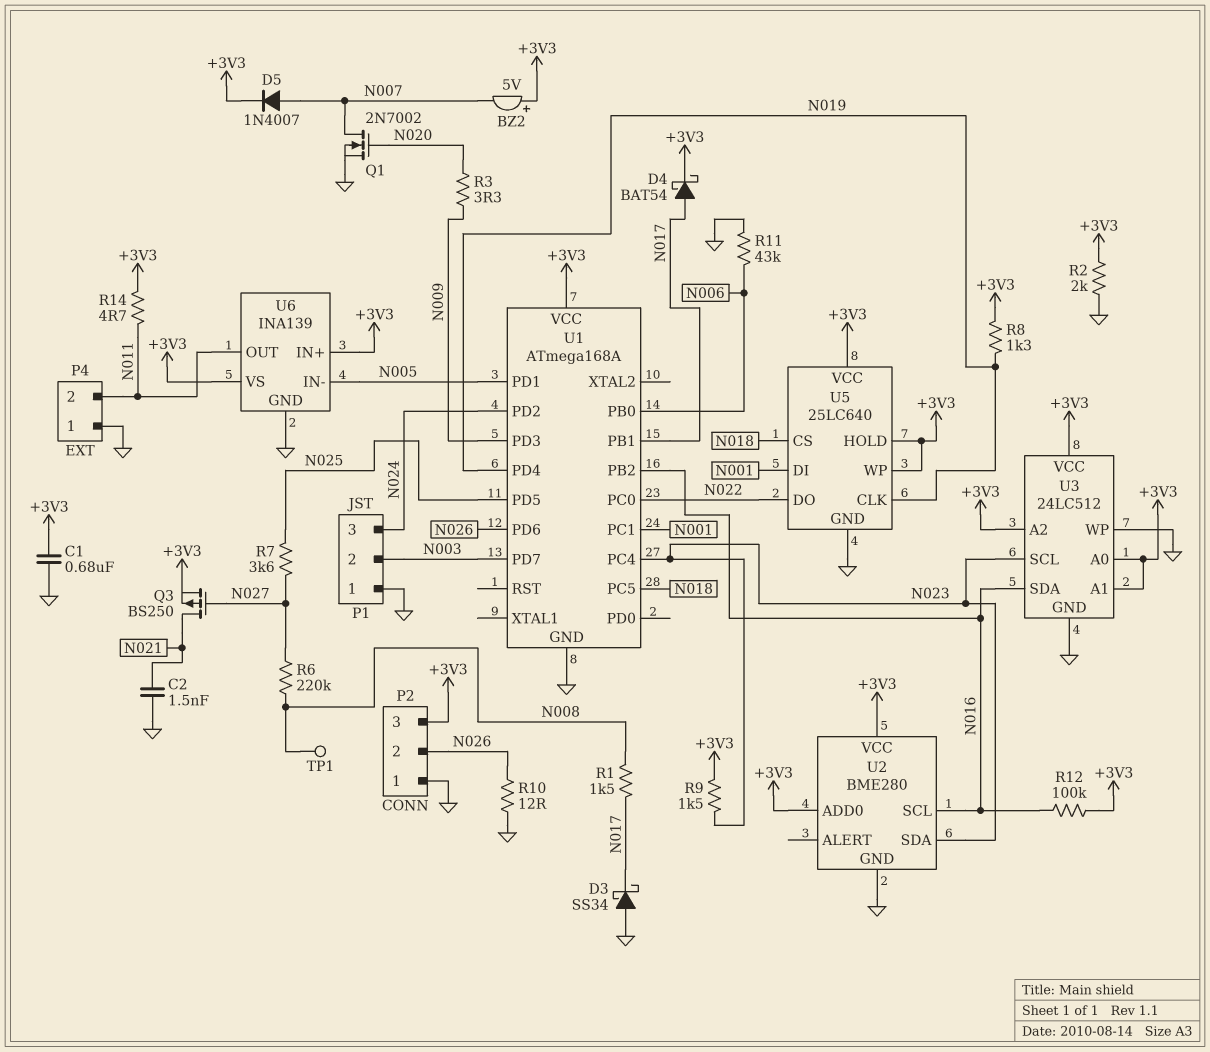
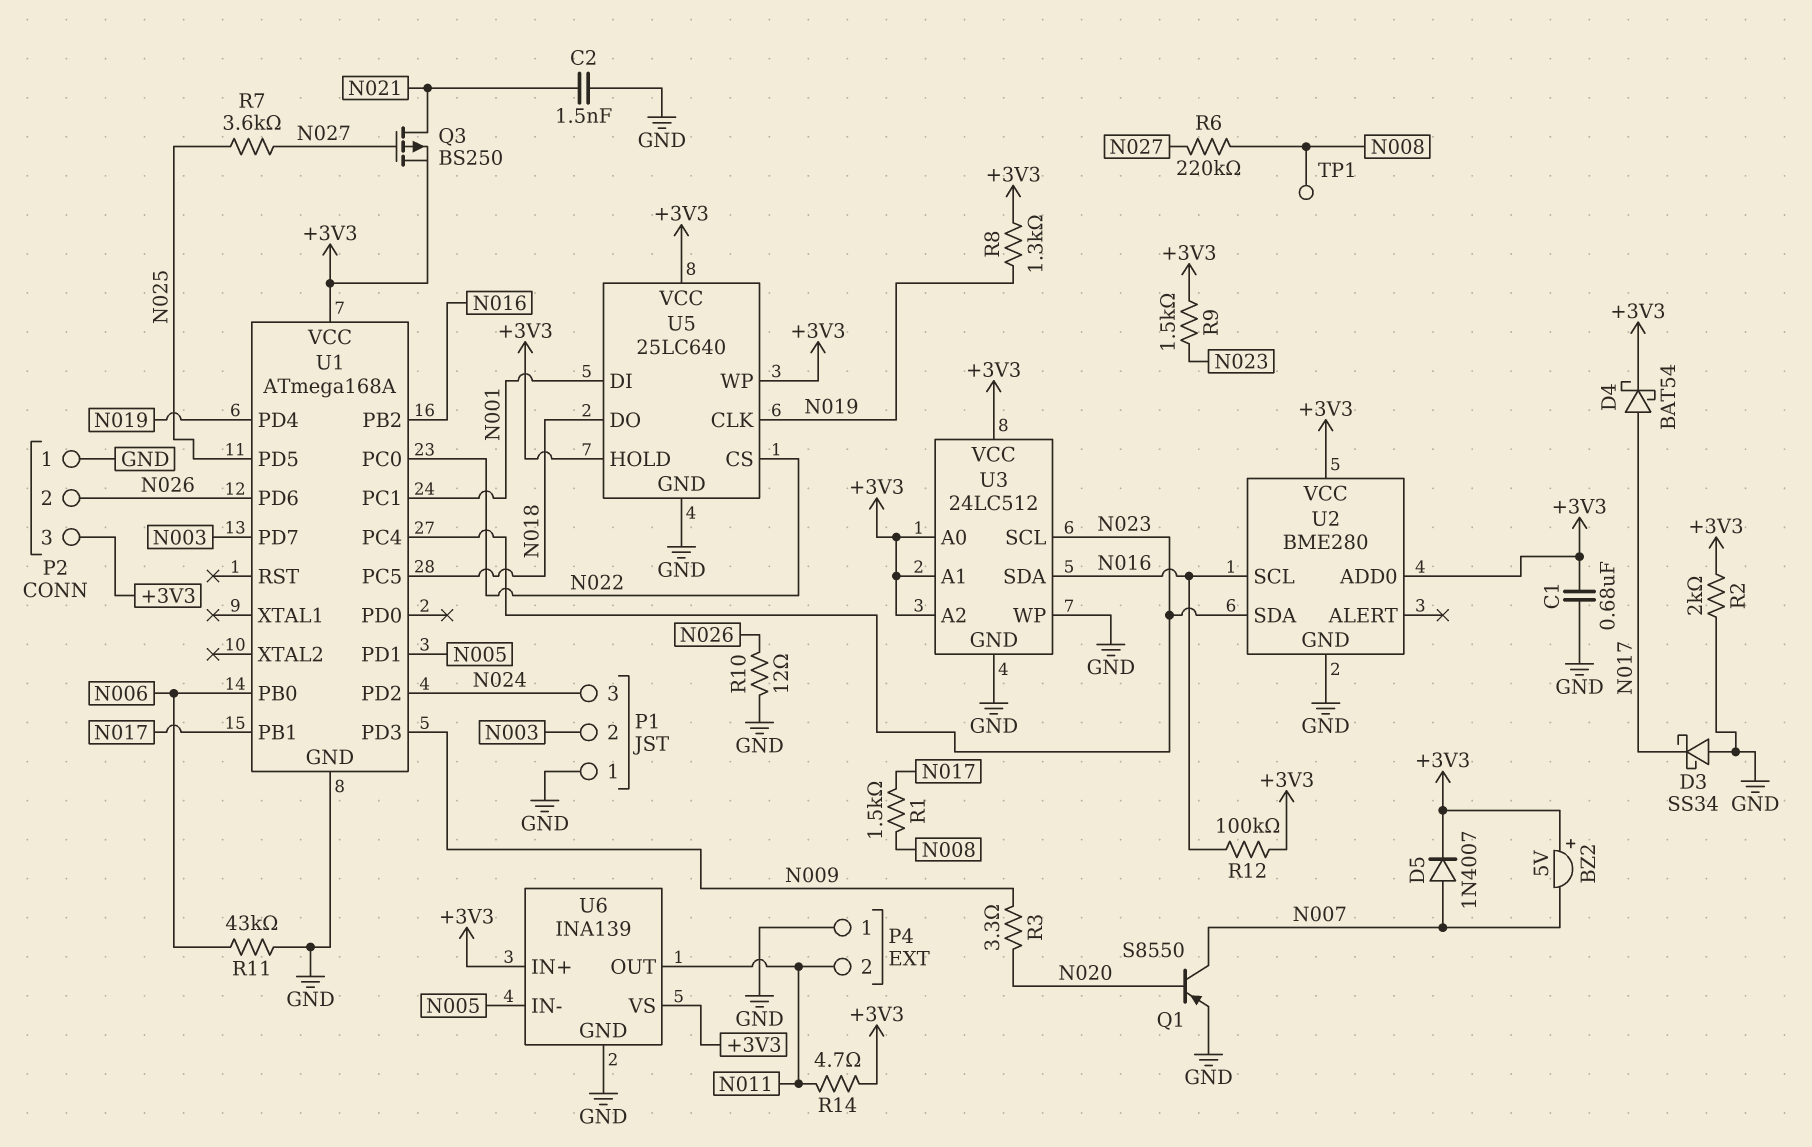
Q1: NMOS 2N7002 (G N020, D N007, S GND) -> PNP S8550 (B N020, C N007, E GND)
U5 pin CS: N018 -> N022
U5 pin DO: N022 -> N018

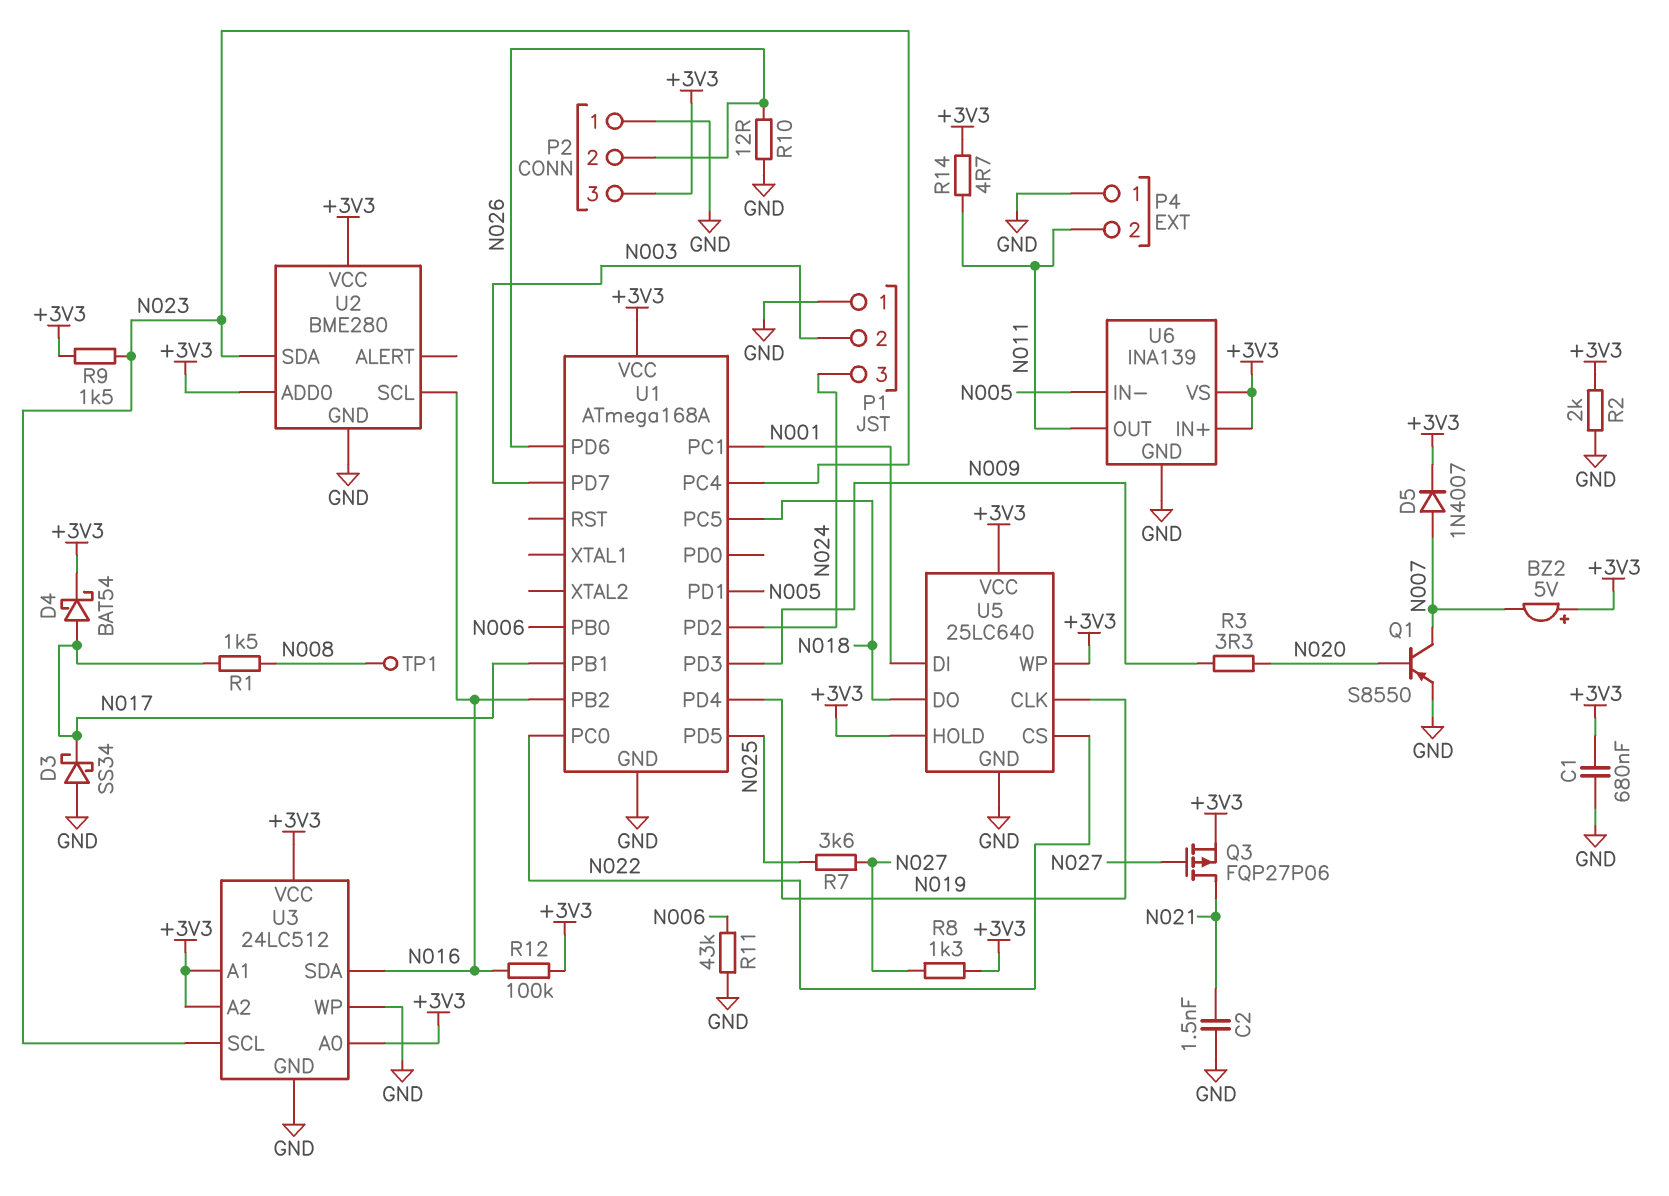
Q3: PMOS BS250 (G N027, D N021, S +3V3) -> PMOS FQP27P06 (G N027, D N021, S +3V3)
R6: 220k (N008, N027) -> none
R8: 1.3k (+3V3, N019) -> 1.3k (+3V3, N027)

